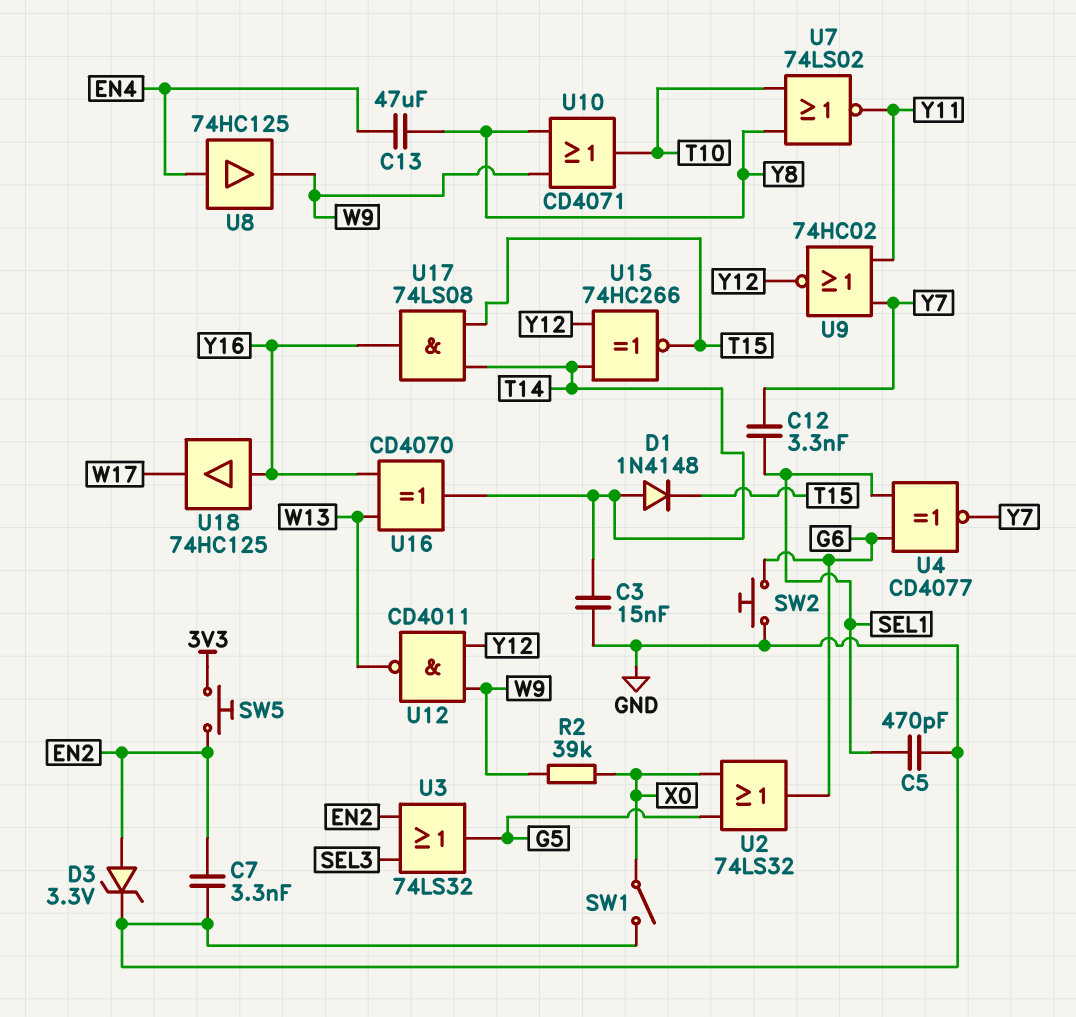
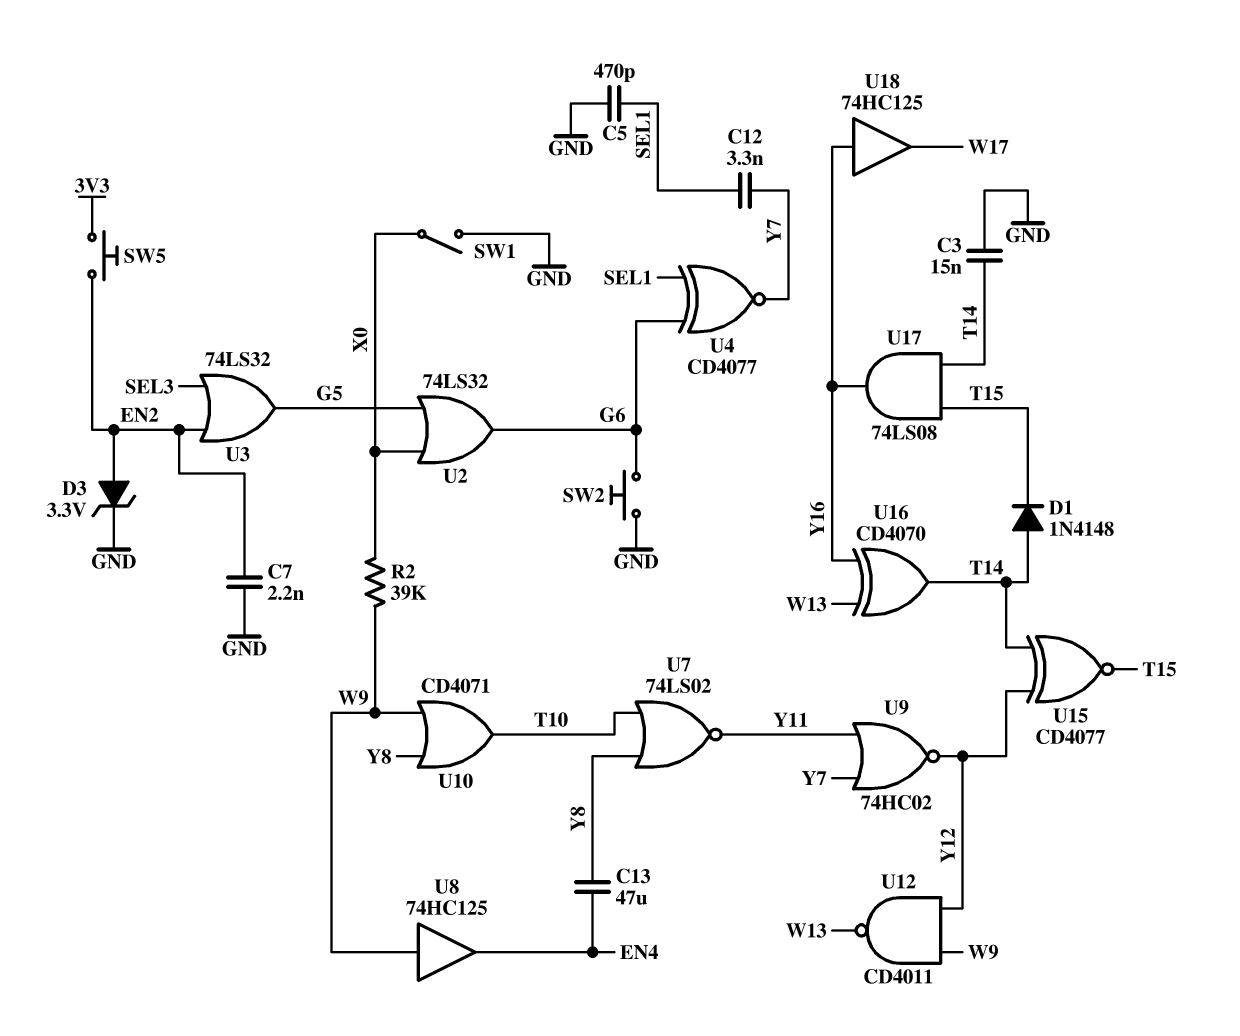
C7: 3.3nF (EN2, GND) -> 2.2nF (EN2, GND)
U8: buffer 74HC125 (in EN4, out W9) -> buffer 74HC125 (in W9, out EN4)
U15: XNOR 74HC266 (in T14, in Y12, out T15) -> XNOR CD4077 (in T14, in Y12, out T15)

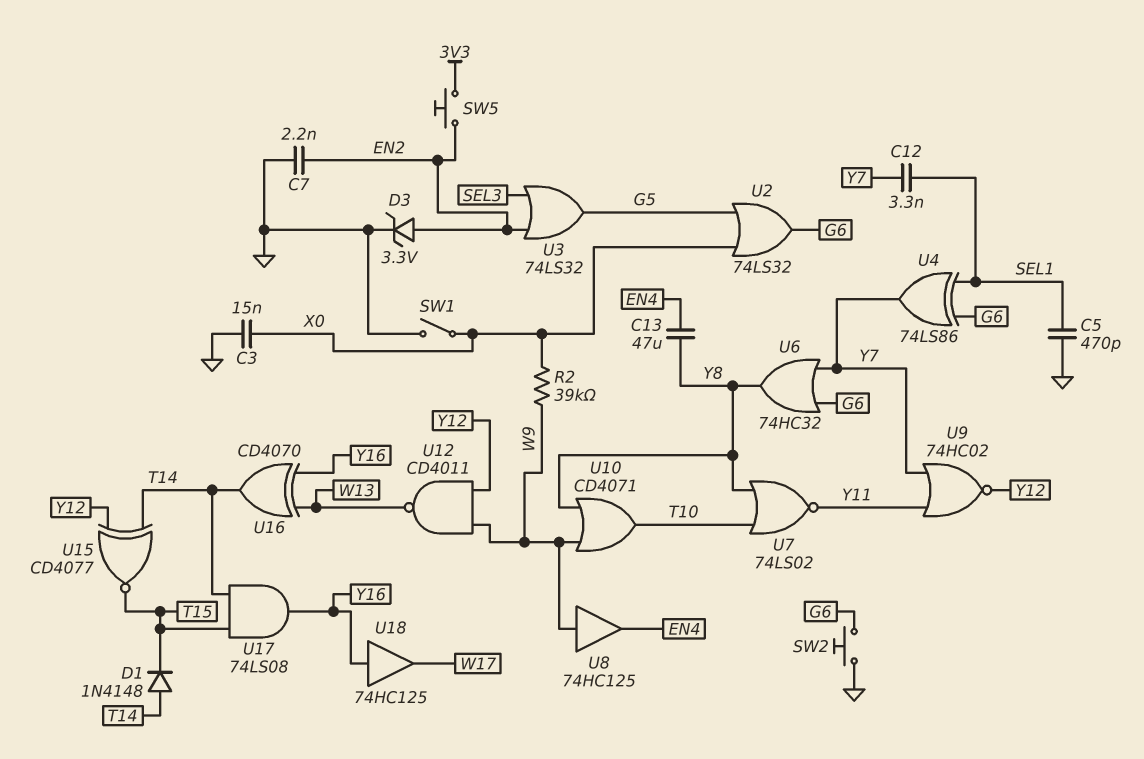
C3: 15nF (GND, T14) -> 15nF (GND, X0)
U4: XNOR CD4077 (in G6, in SEL1, out Y7) -> XOR 74LS86 (in G6, in SEL1, out Y7)
U6: none -> OR 74HC32 (in G6, in Y7, out Y8)

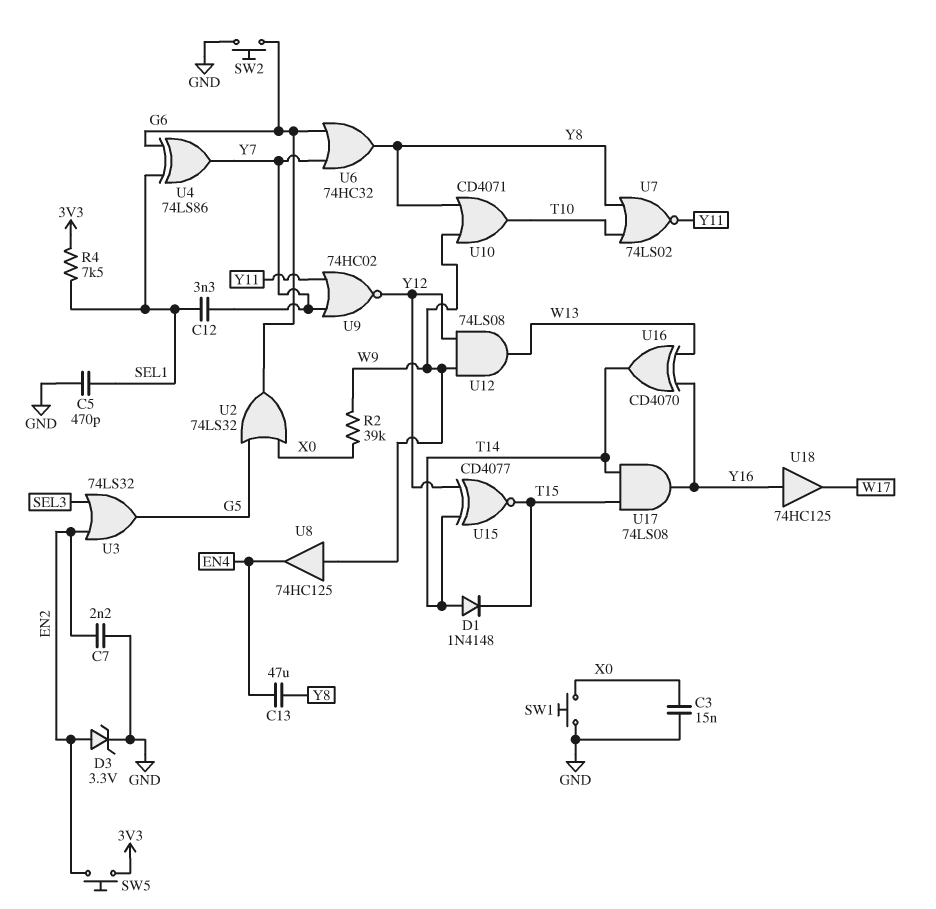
R4: none -> 7.5k (3V3, SEL1)
SW1: switch (GND, X0) -> button (GND, X0)
U12: NAND CD4011 (in W9, in Y12, out W13) -> AND 74LS08 (in W9, in Y12, out W13)

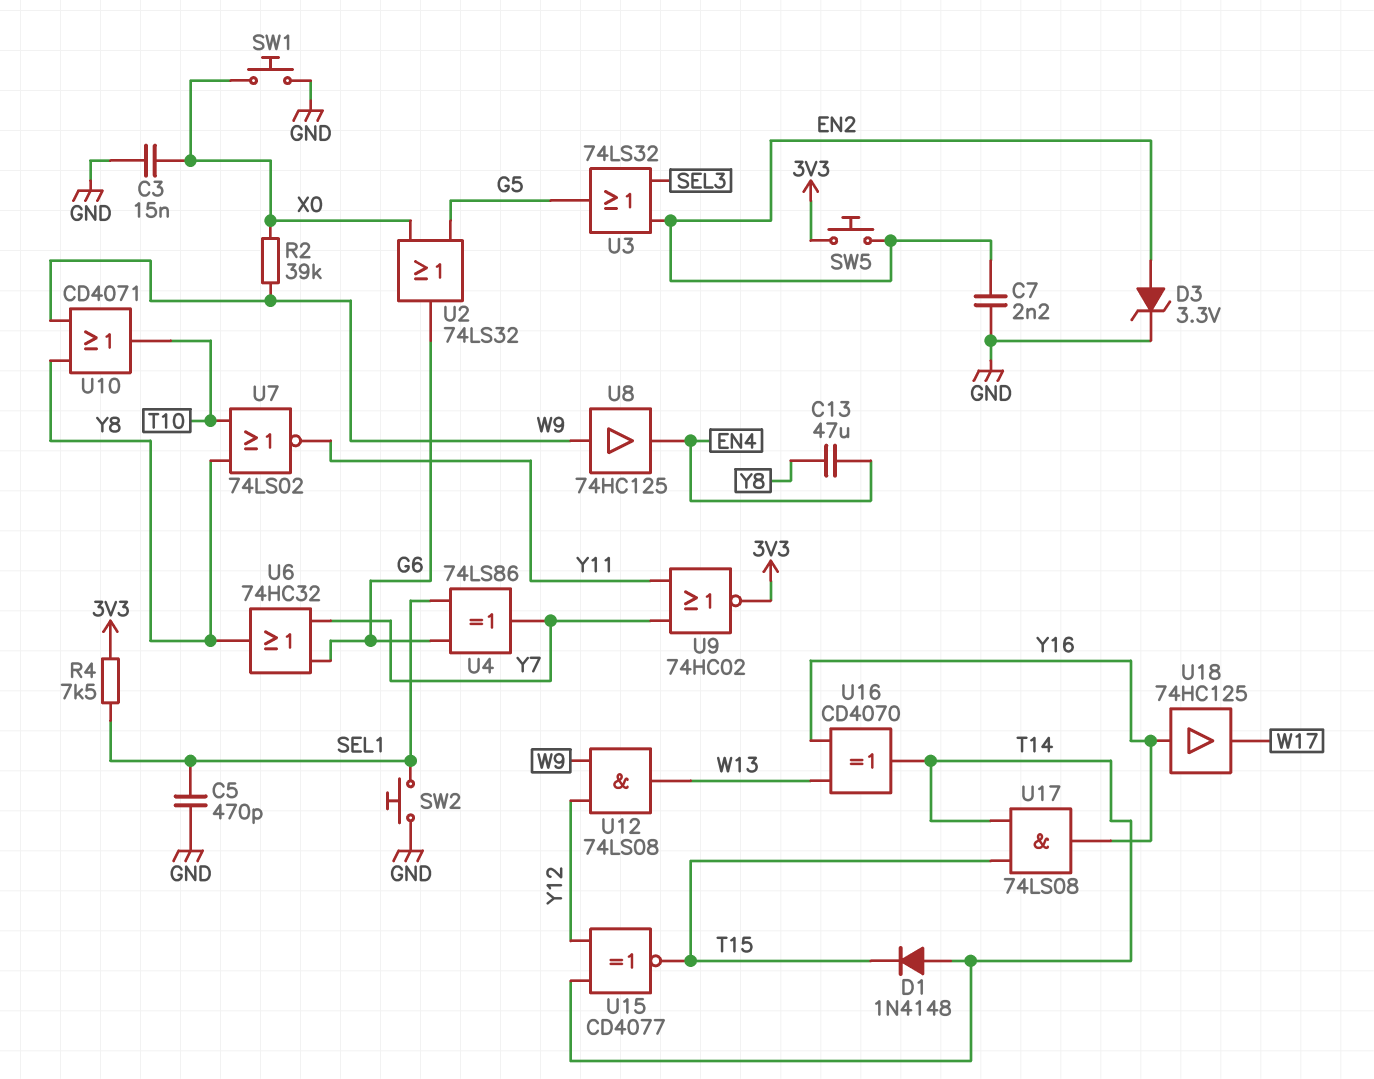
C12: 3.3nF (SEL1, Y7) -> none
SW2: button (G6, GND) -> button (GND, SEL1)
U9: NOR 74HC02 (in Y7, in Y11, out Y12) -> NOR 74HC02 (in Y7, in Y11, out 3V3)

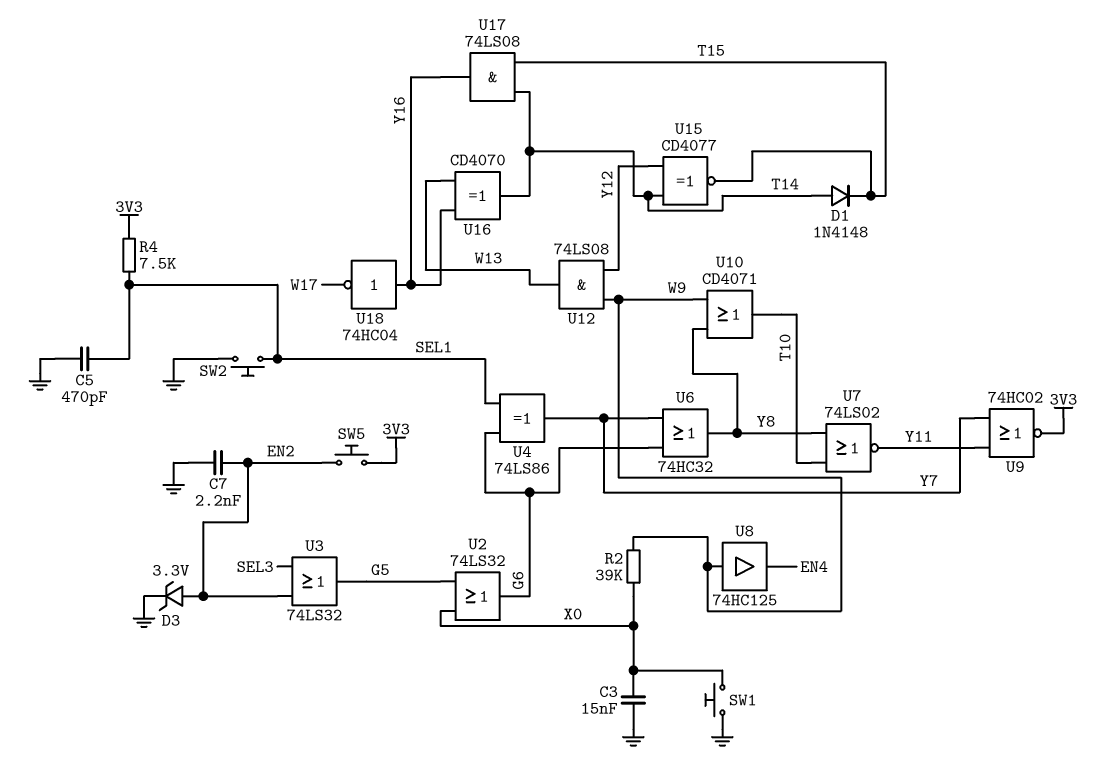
C13: 47uF (EN4, Y8) -> none
U18: buffer 74HC125 (in Y16, out W17) -> NOT 74HC04 (in Y16, out W17)

